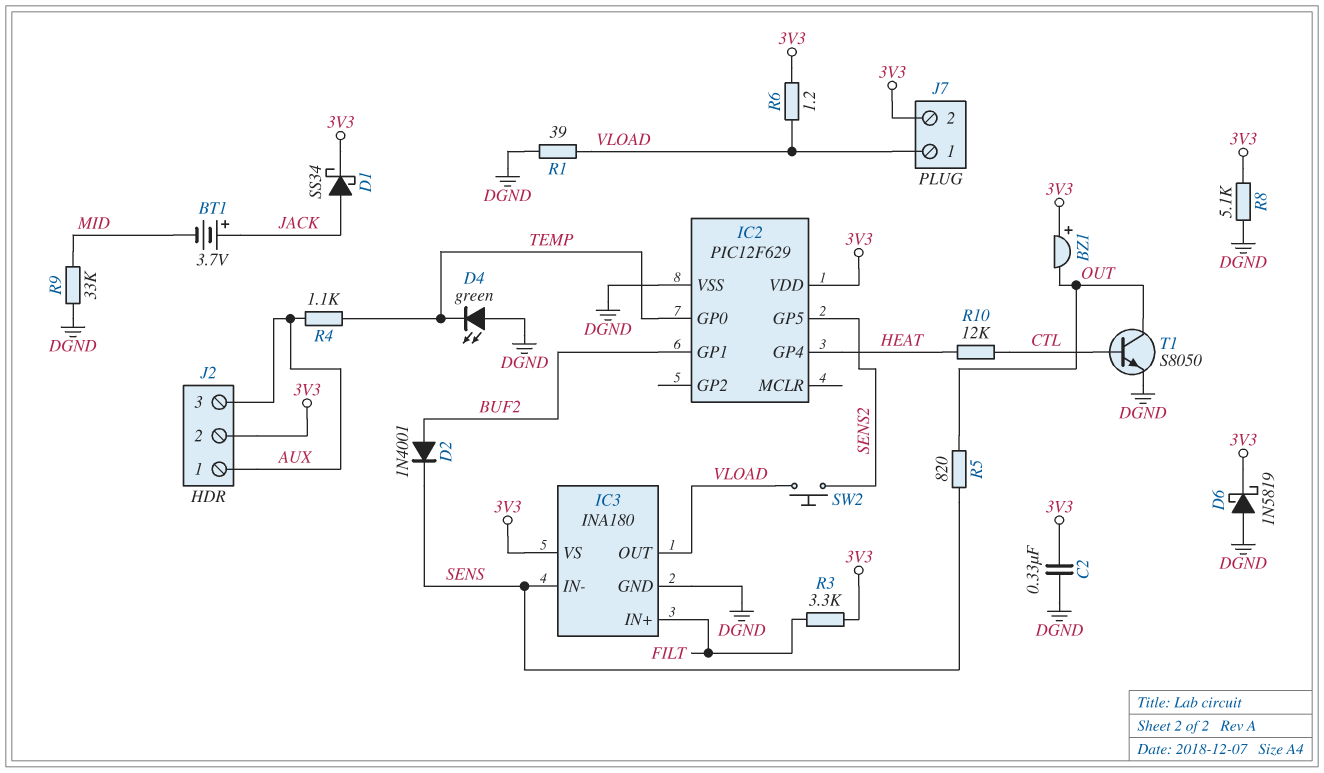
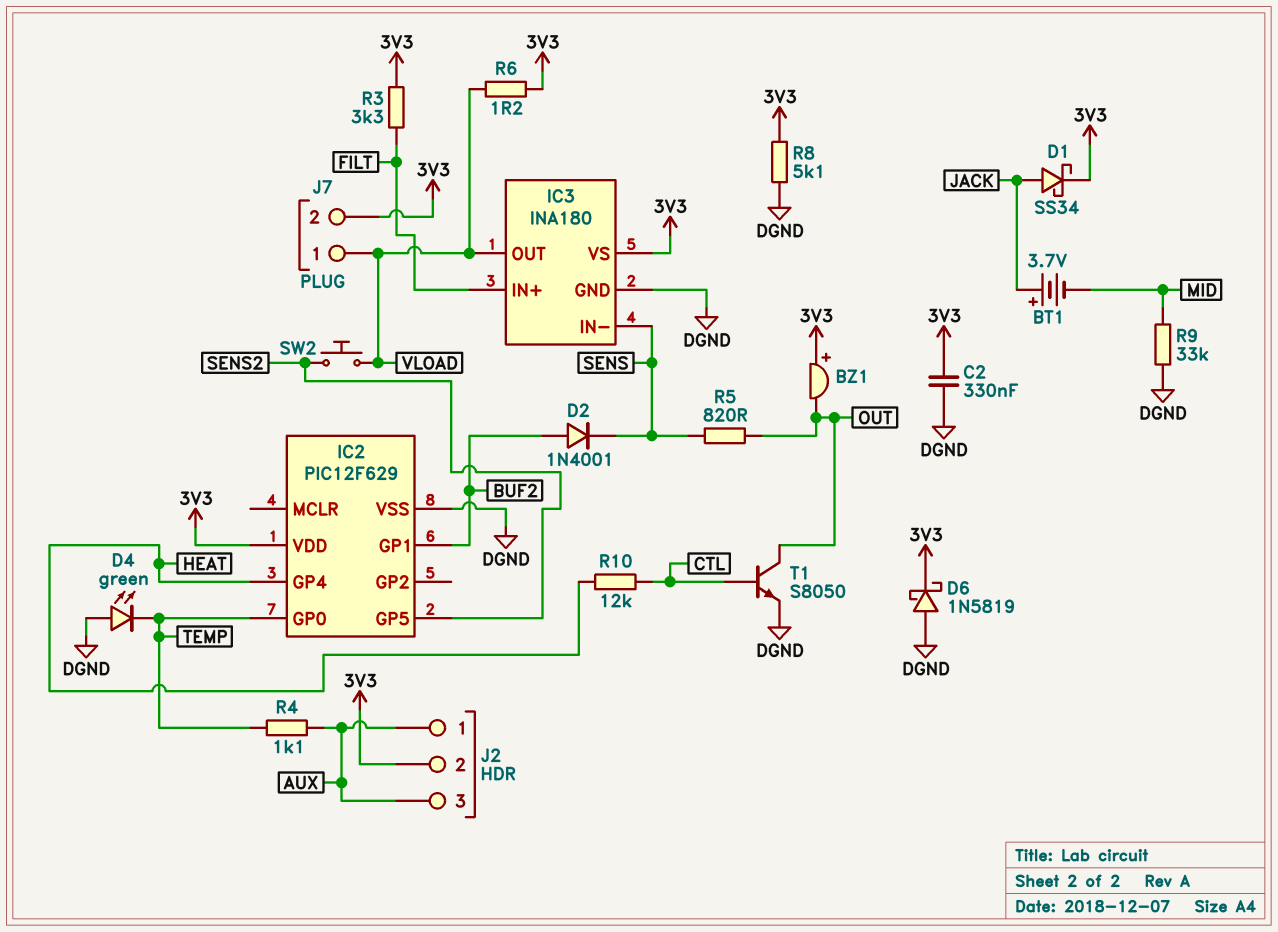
R1: 39 (DGND, VLOAD) -> none

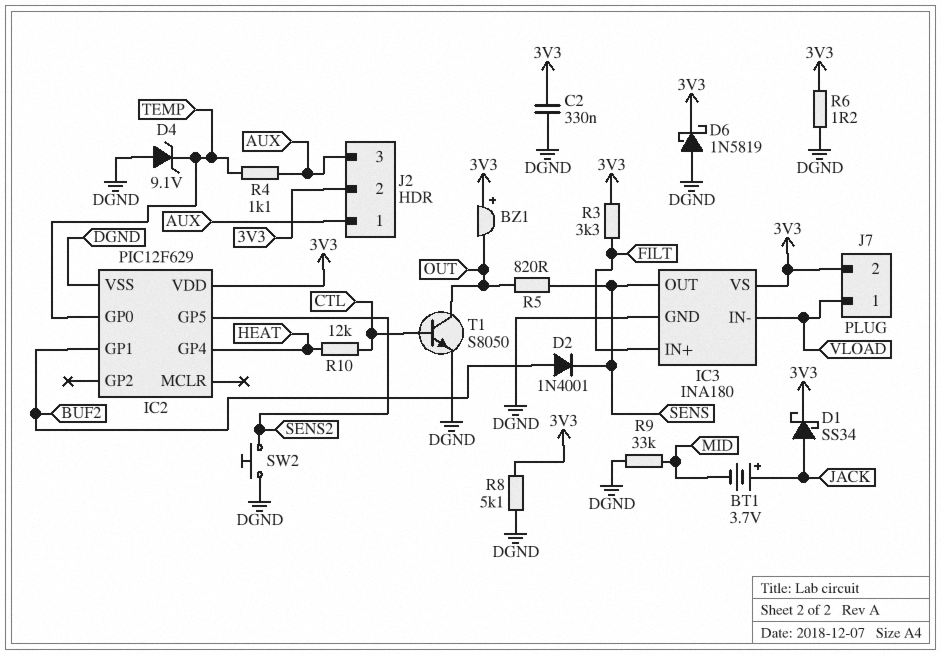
D4: LED green (A DGND, K TEMP) -> zener 9.1V (A DGND, K TEMP)
IC3 pin IN-: SENS -> VLOAD
IC3 pin OUT: VLOAD -> SENS
R6: 1.2 (3V3, VLOAD) -> 1.2 (3V3, DGND)
SW2: button (SENS2, VLOAD) -> button (DGND, SENS2)

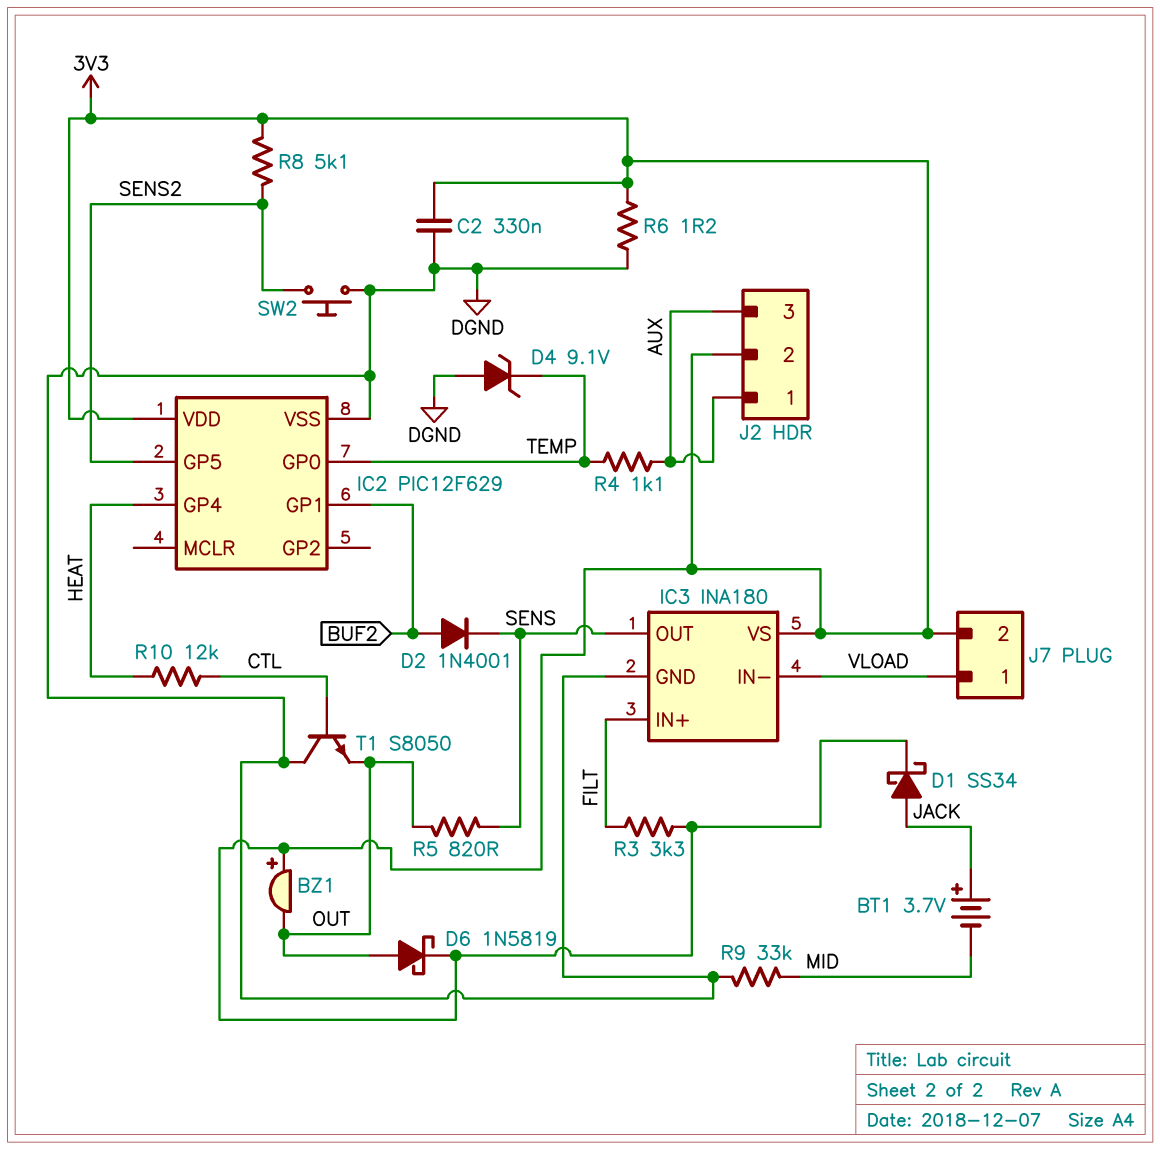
D6: schottky 1N5819 (A DGND, K 3V3) -> schottky 1N5819 (A OUT, K 3V3)
R8: 5.1k (3V3, DGND) -> 5.1k (3V3, SENS2)
T1: NPN S8050 (B CTL, C OUT, E DGND) -> NPN S8050 (B CTL, C DGND, E OUT)

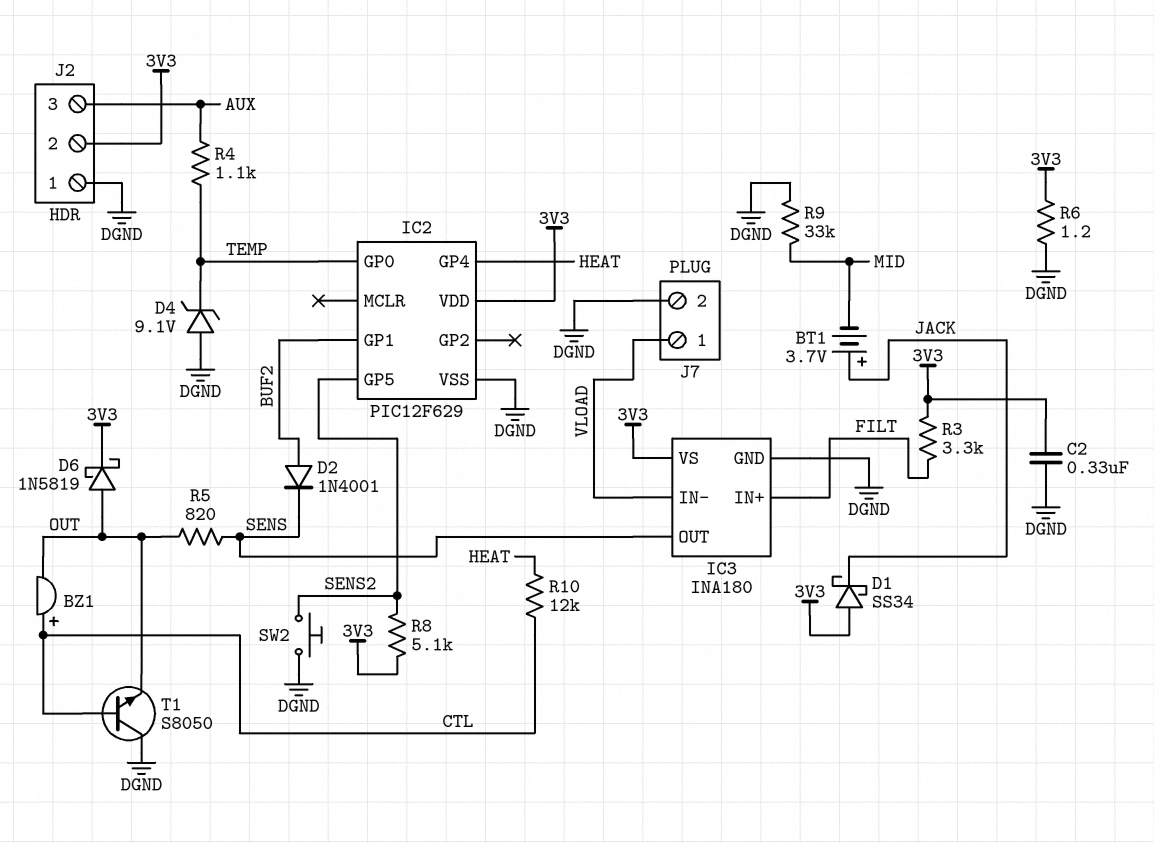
BZ1: buzzer (plus 3V3, minus OUT) -> buzzer (plus CTL, minus OUT)
D1: schottky SS34 (A JACK, K 3V3) -> schottky SS34 (A 3V3, K JACK)
J2 pin 1: AUX -> DGND
J7 pin 2: 3V3 -> DGND

